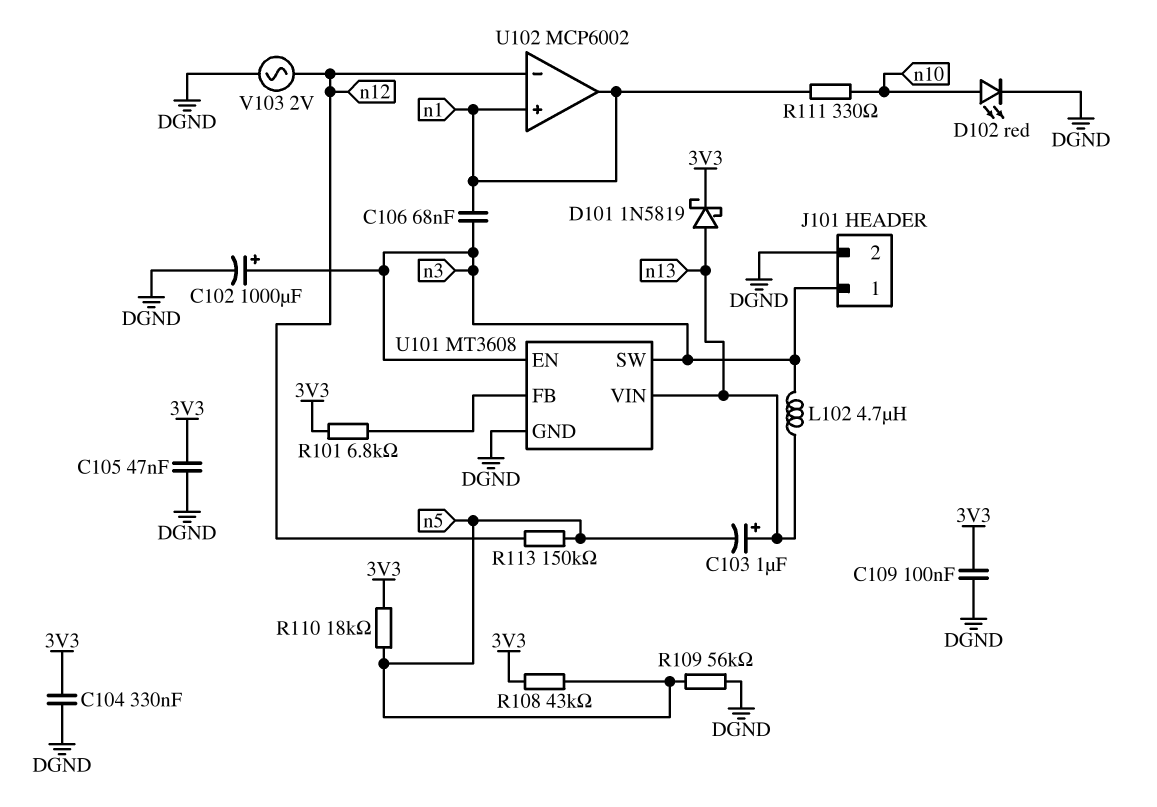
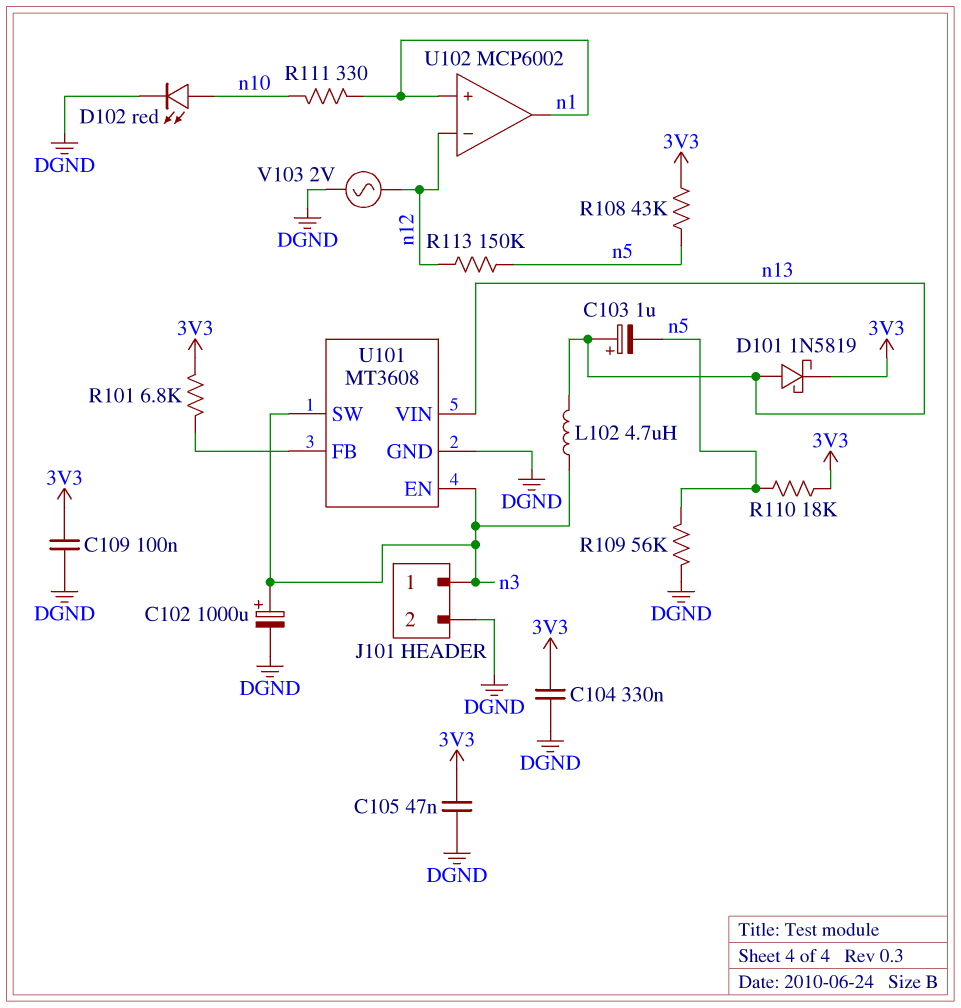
C106: 68nF (n1, n3) -> none

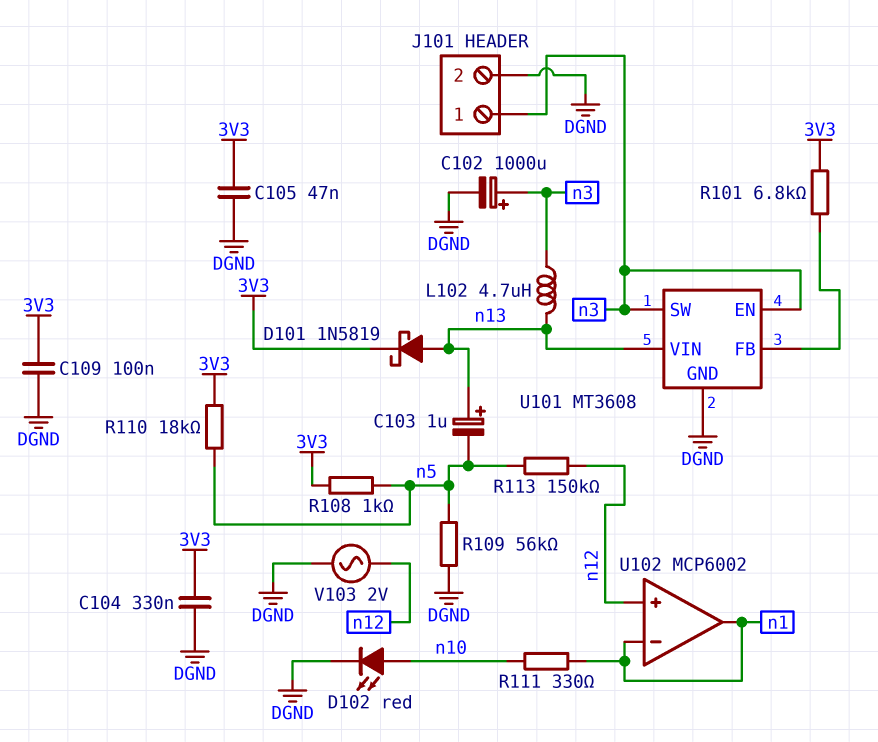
R108: 43k (3V3, n5) -> 1k (3V3, n5)
U102 pin in+: n1 -> n12
U102 pin in-: n12 -> n1

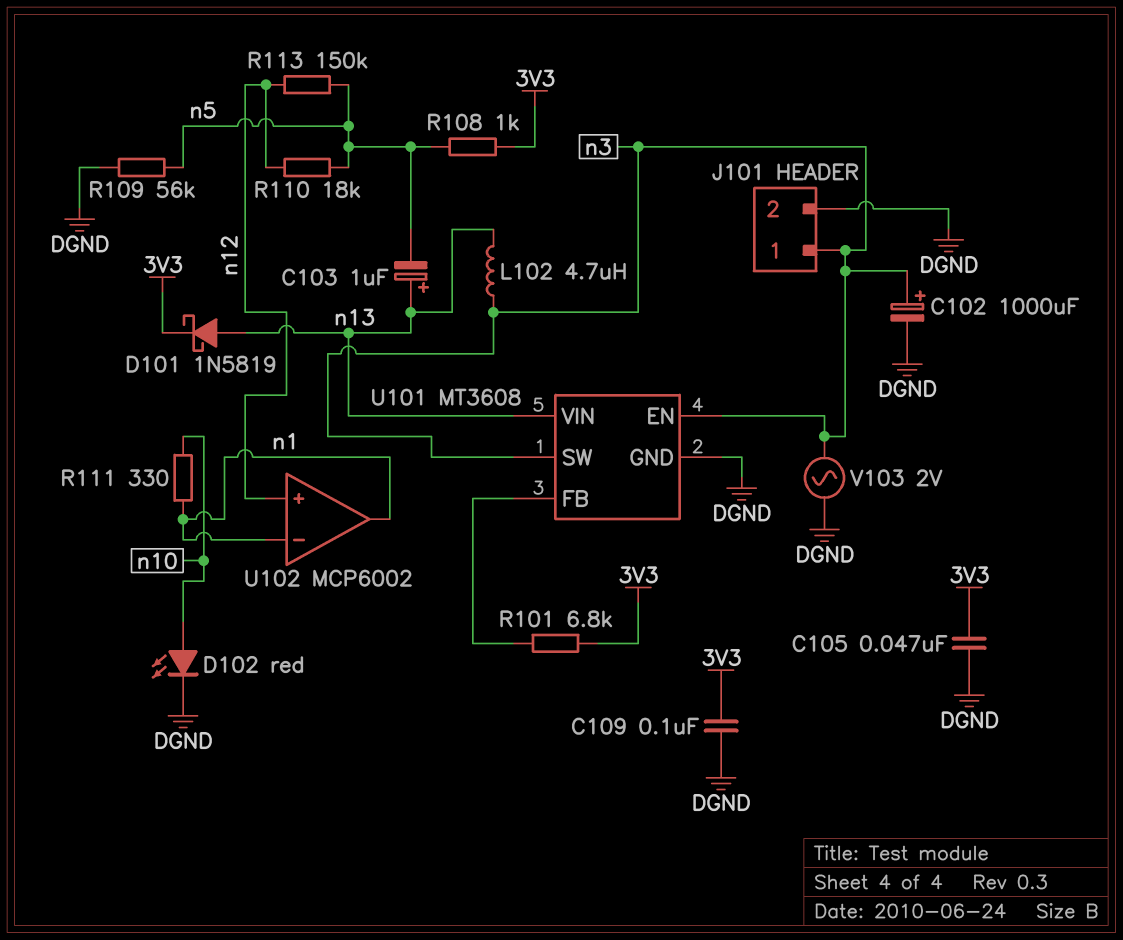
C104: 330nF (3V3, DGND) -> none
R110: 18k (3V3, n5) -> 18k (n5, n12)
V103: AC 2V (DGND, n12) -> AC 2V (DGND, n3)

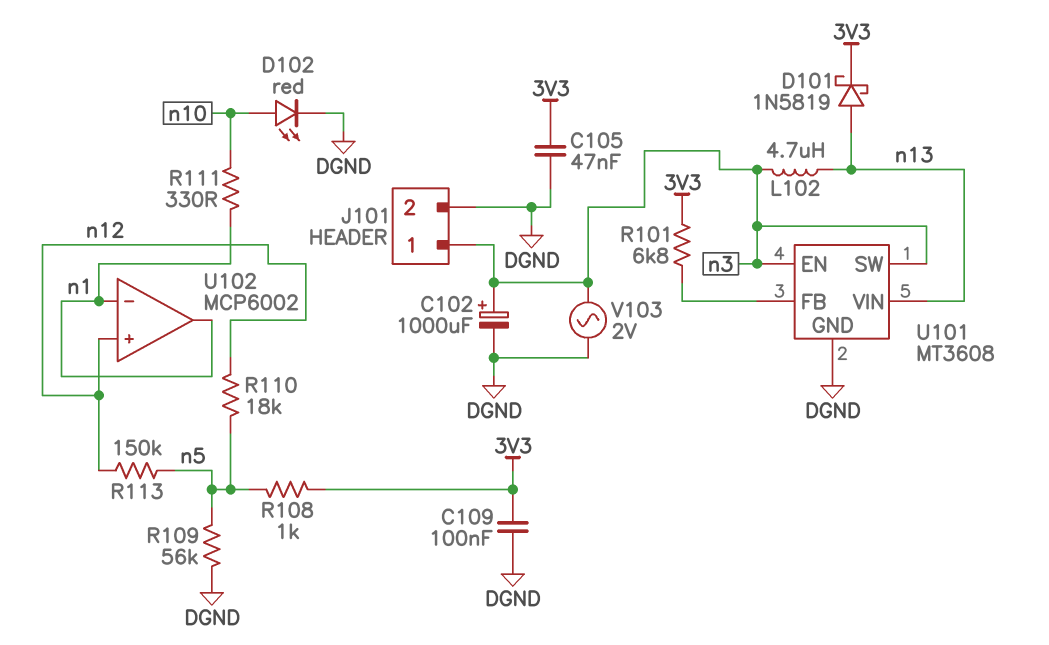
C103: 1uF (plus n13, minus n5) -> none

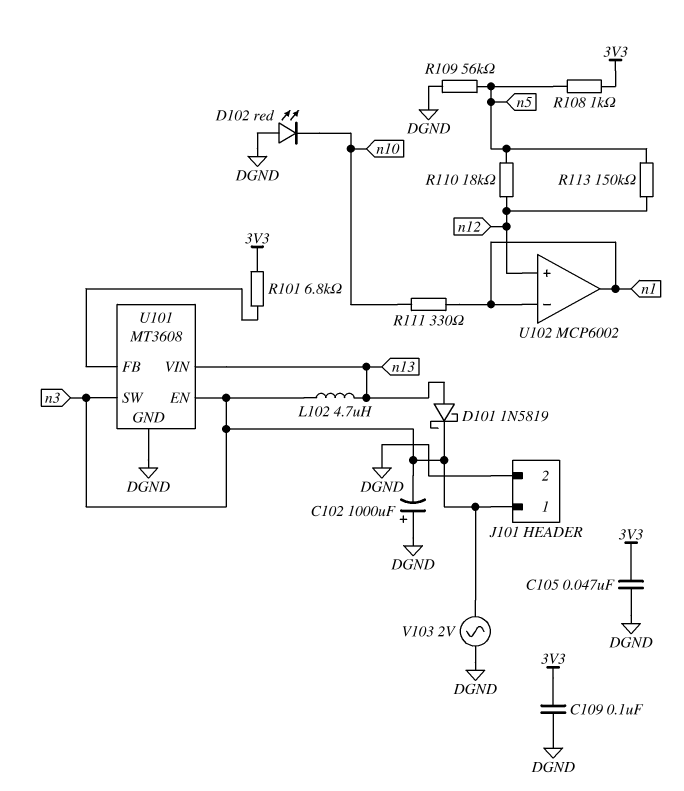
C102: 1000uF (plus n3, minus DGND) -> 1000uF (plus DGND, minus n3)
D101: schottky 1N5819 (A n13, K 3V3) -> schottky 1N5819 (A n13, K n3)
D102: LED red (A n10, K DGND) -> LED red (A DGND, K n10)

